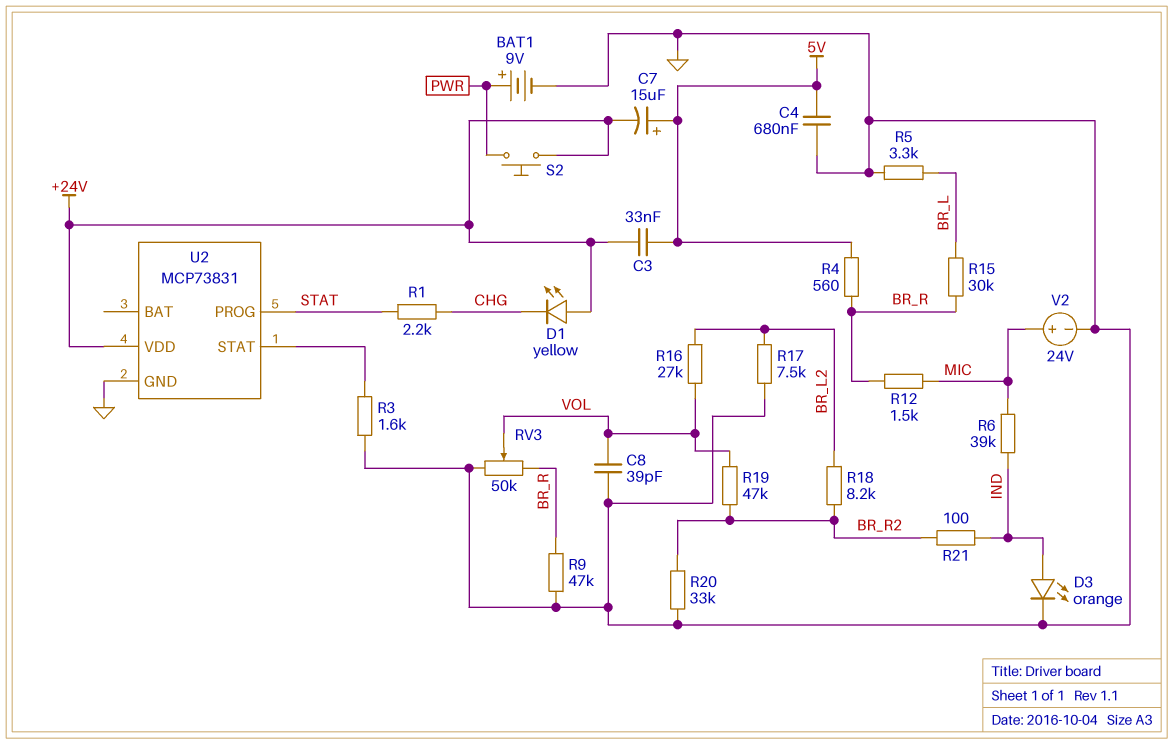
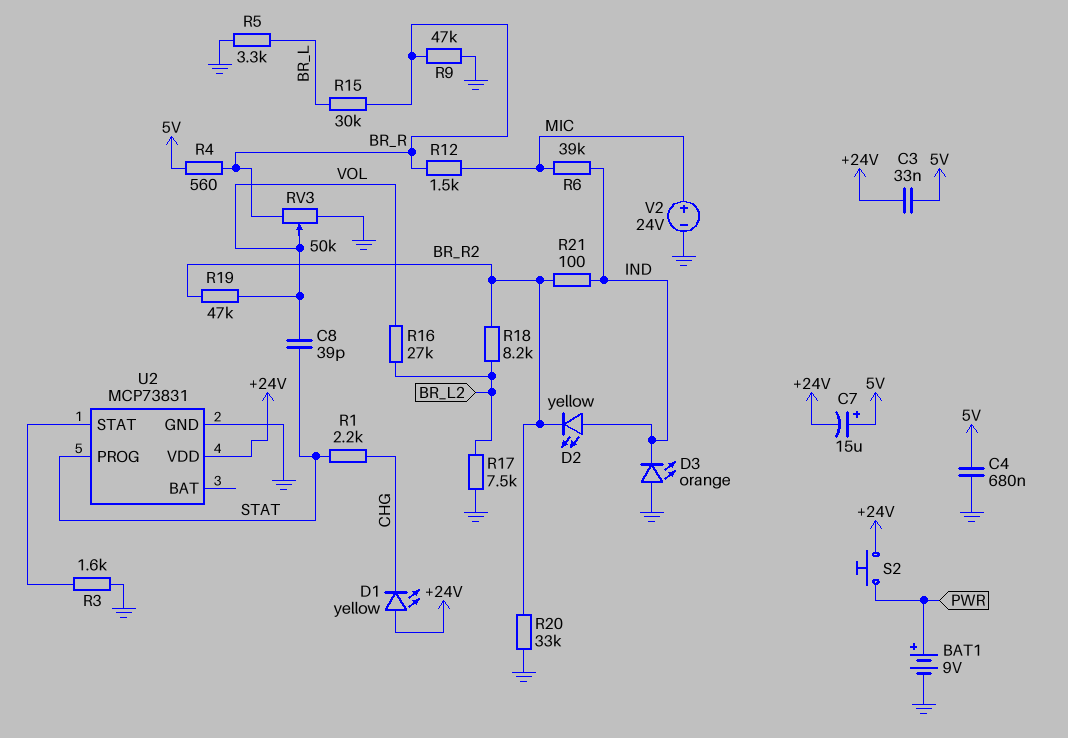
C8: 39pF (GND, VOL) -> 39pF (STAT, VOL)
D2: none -> LED yellow (A IND, K BR_R2)
D3: LED orange (A IND, K GND) -> LED orange (A GND, K IND)

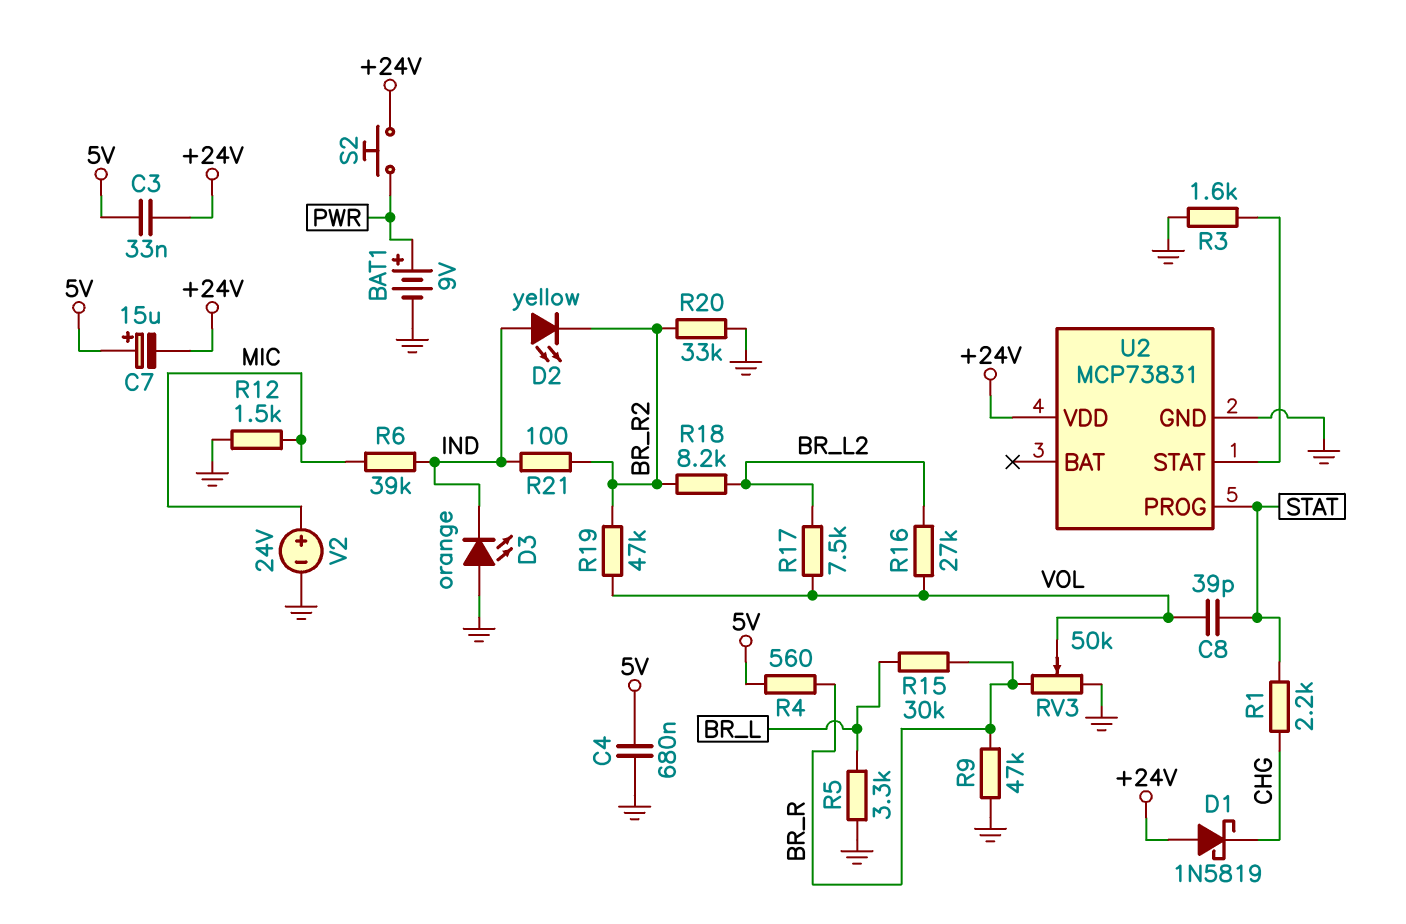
D1: LED yellow (A +24V, K CHG) -> schottky 1N5819 (A +24V, K CHG)
R12: 1.5k (BR_R, MIC) -> 1.5k (GND, MIC)
R17: 7.5k (BR_L2, GND) -> 7.5k (BR_L2, VOL)

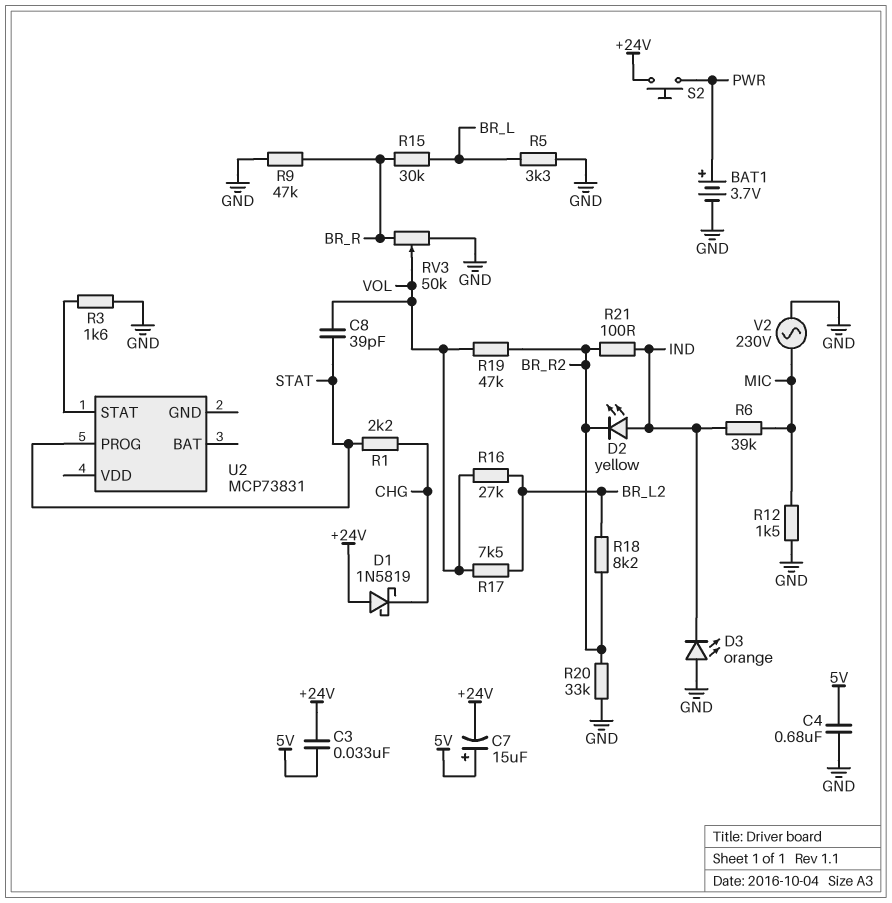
BAT1: 9V (plus PWR, minus GND) -> 3.7V (plus PWR, minus GND)
R4: 560 (5V, BR_R) -> none
U2 pin GND: GND -> none
U2 pin VDD: +24V -> none
V2: 24V (plus MIC, minus GND) -> AC 230V (GND, MIC)

